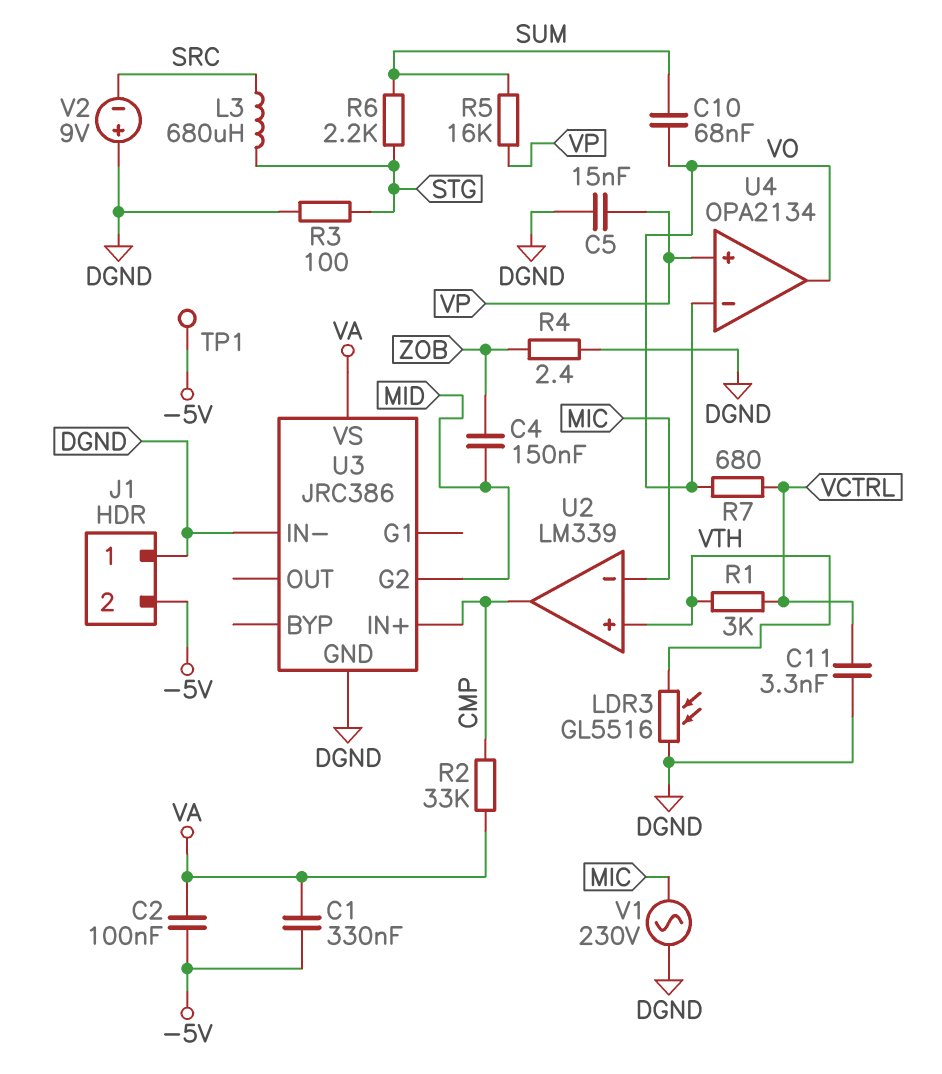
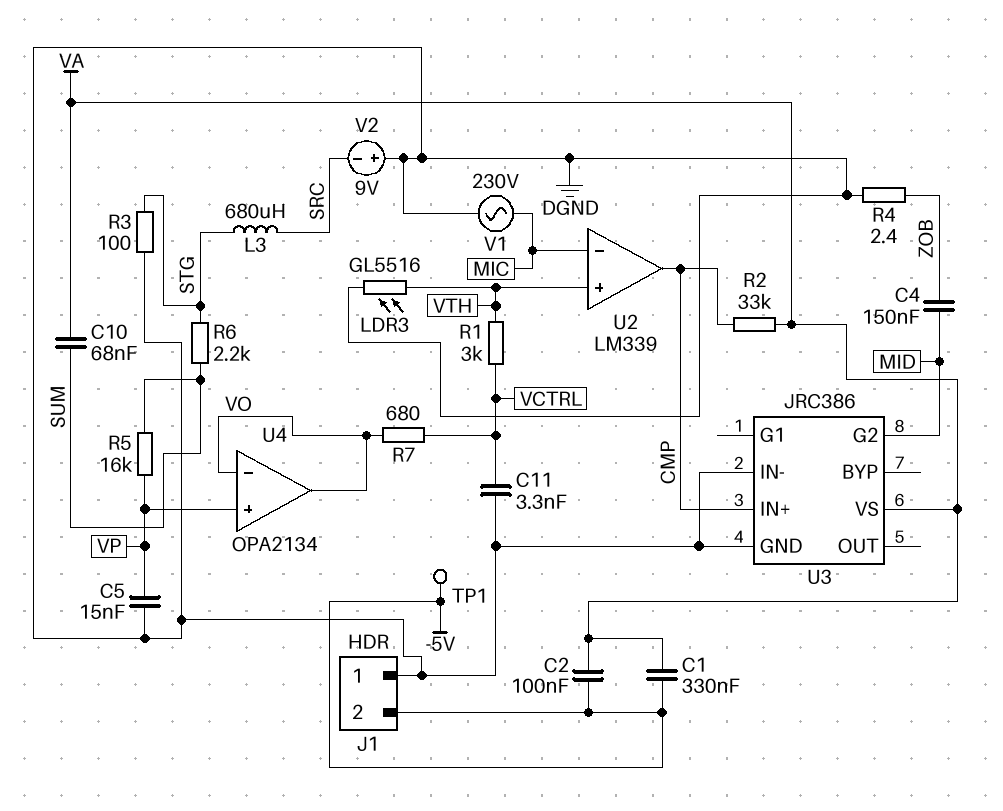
C10: 68nF (SUM, VO) -> 68nF (SUM, VA)

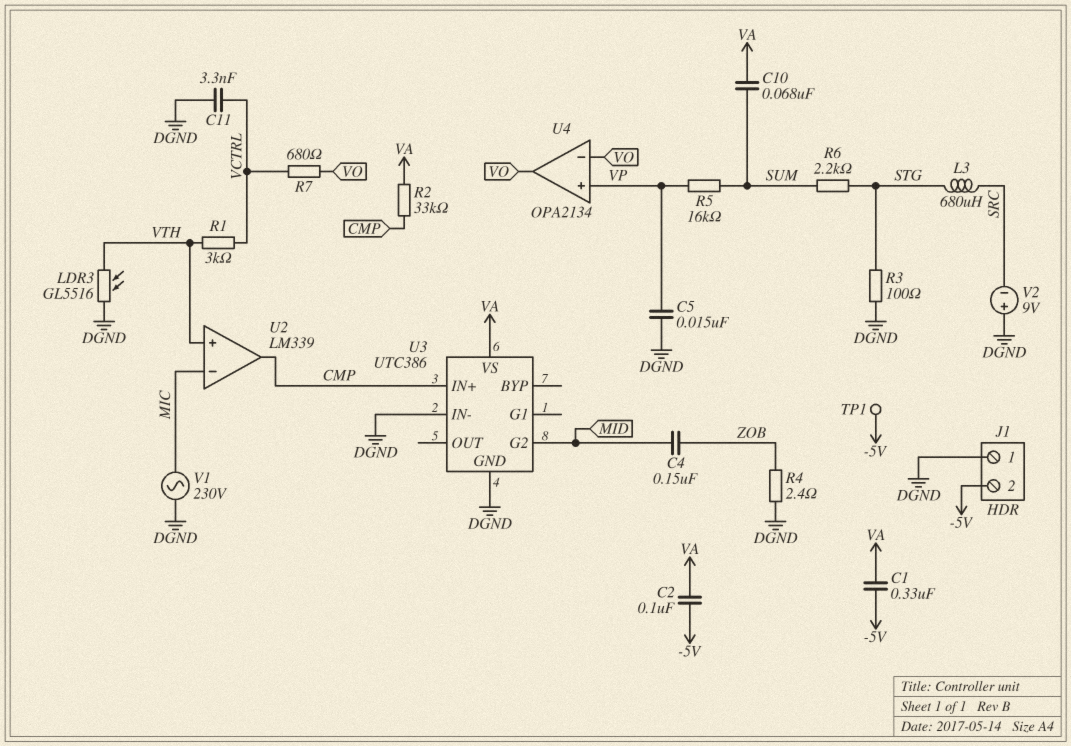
U3: JRC386 -> UTC386

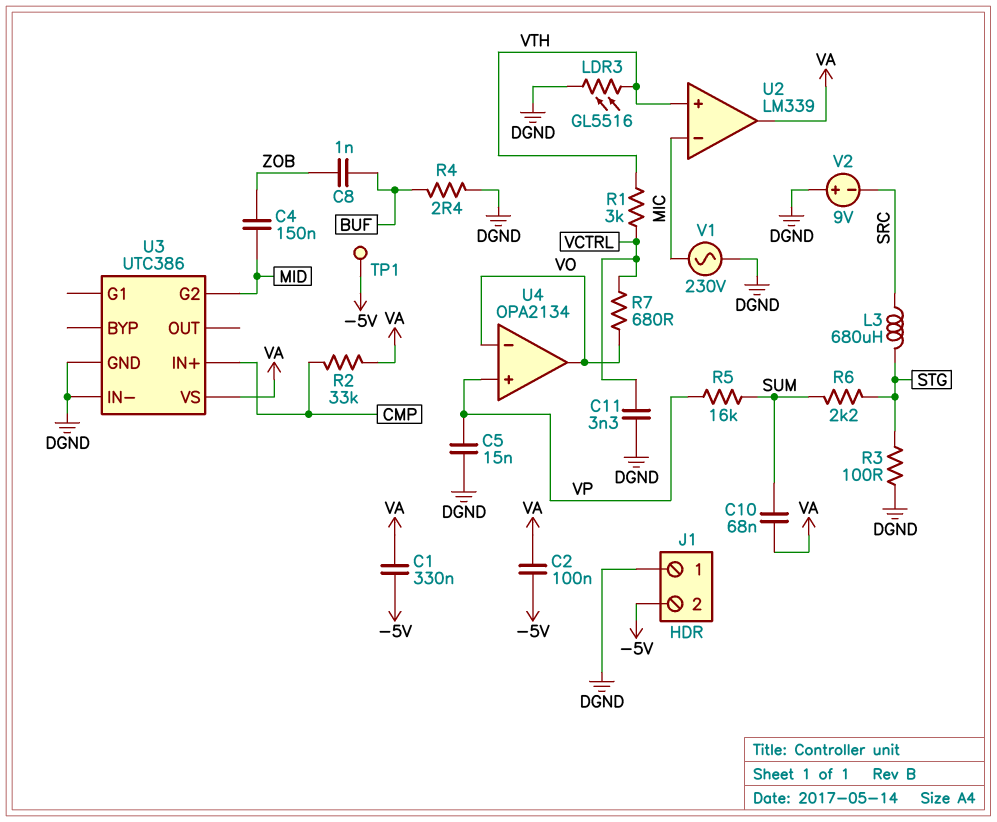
C8: none -> 1nF (BUF, ZOB)
R4: 2.4 (DGND, ZOB) -> 2.4 (BUF, DGND)
U2 pin out: CMP -> VA

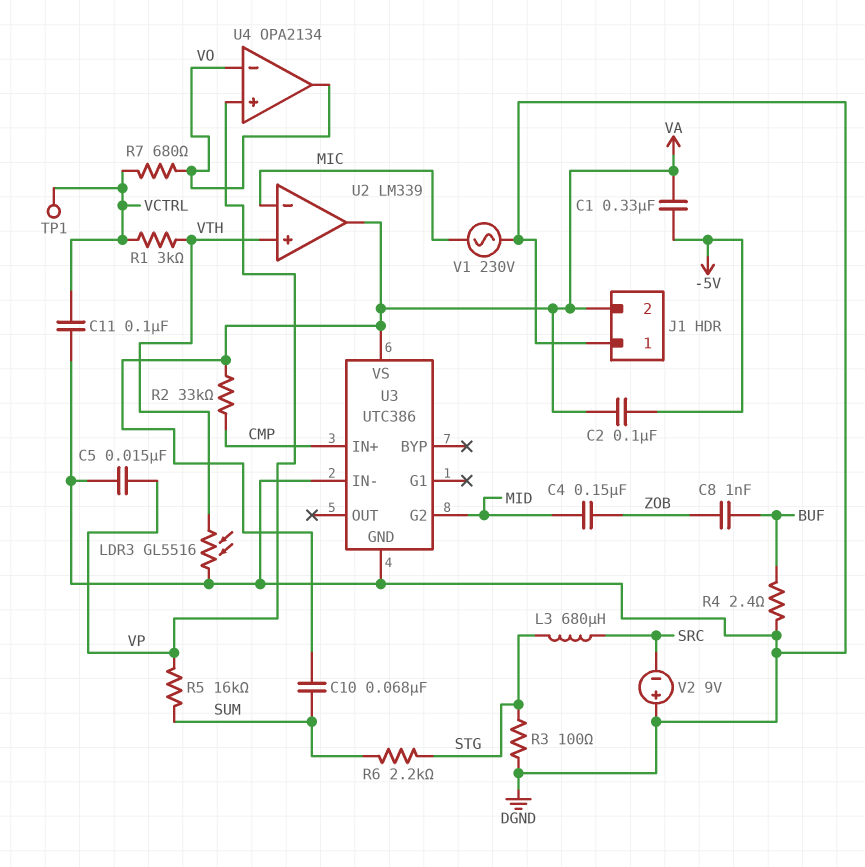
C11: 3.3nF (DGND, VCTRL) -> 100nF (DGND, VCTRL)
J1 pin 2: -5V -> VA
TP1: test point (-5V) -> test point (VCTRL)

